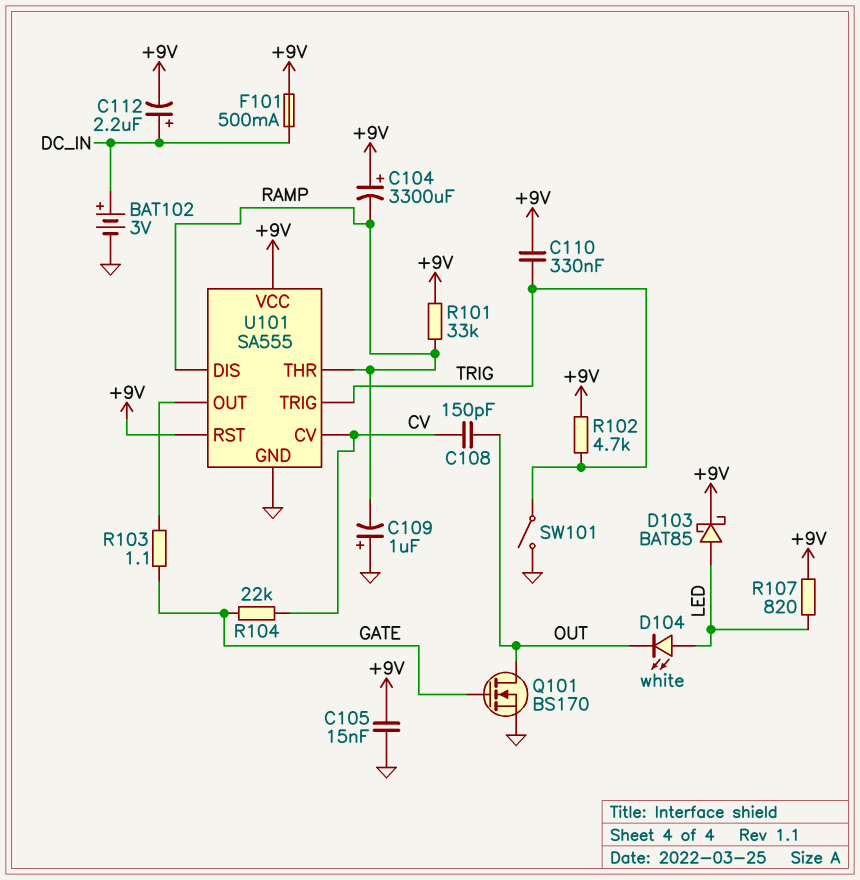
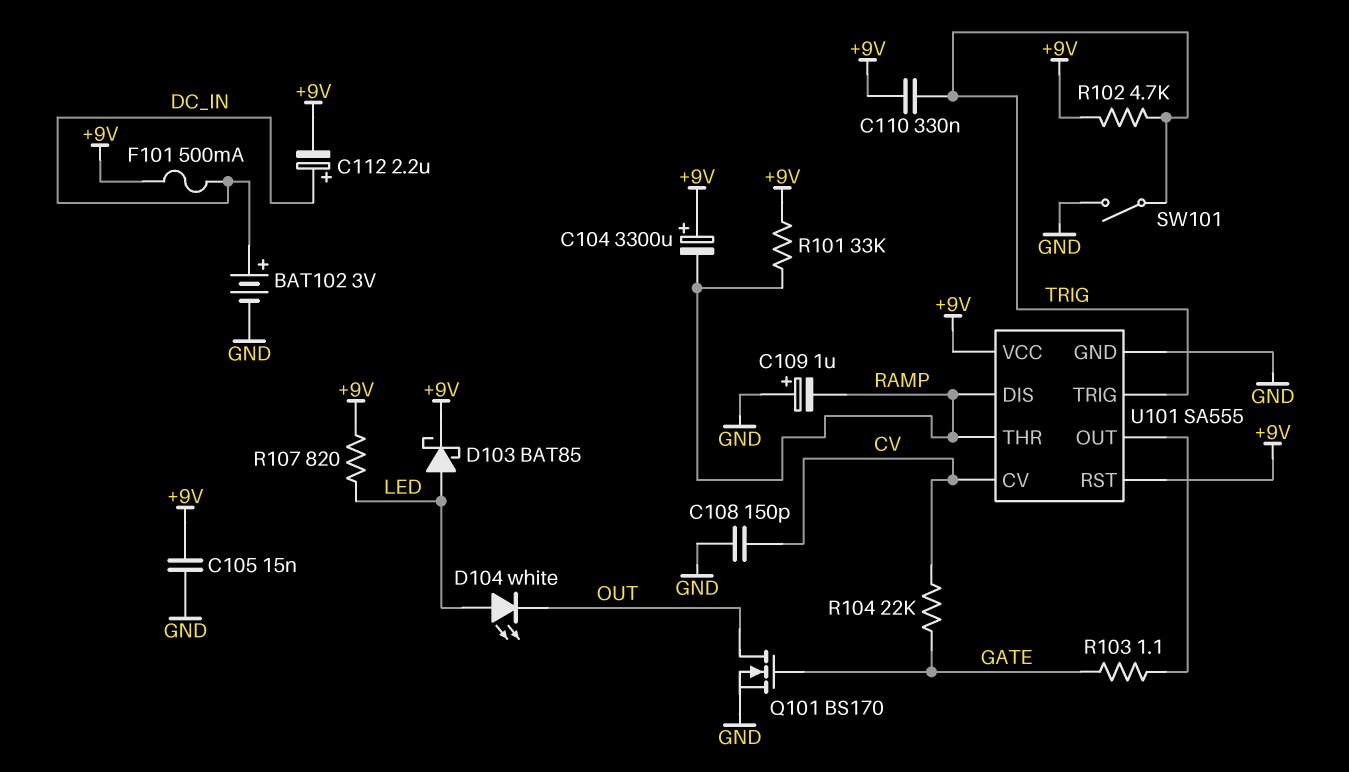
C108: 150pF (CV, OUT) -> 150pF (CV, GND)

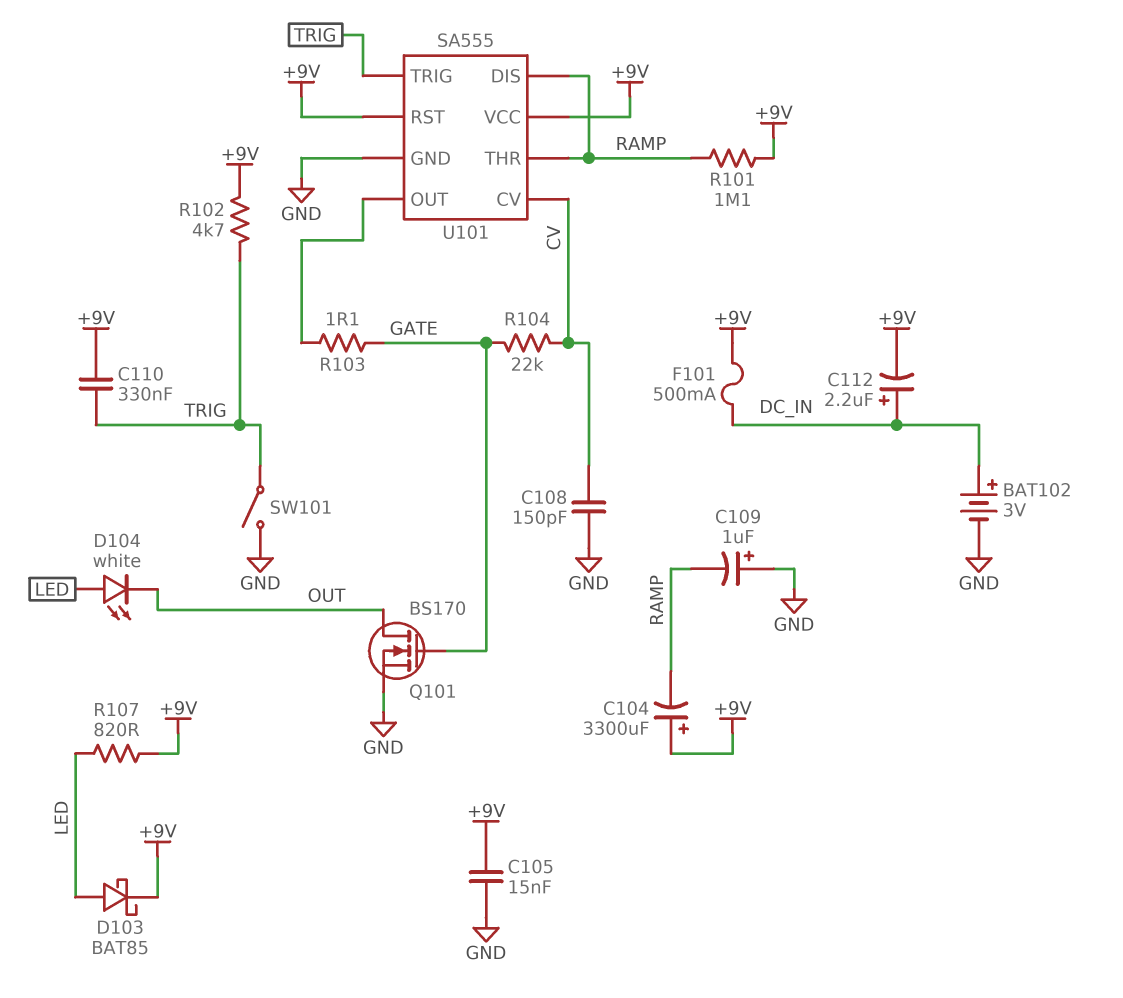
R101: 33k (+9V, RAMP) -> 1.1M (+9V, RAMP)

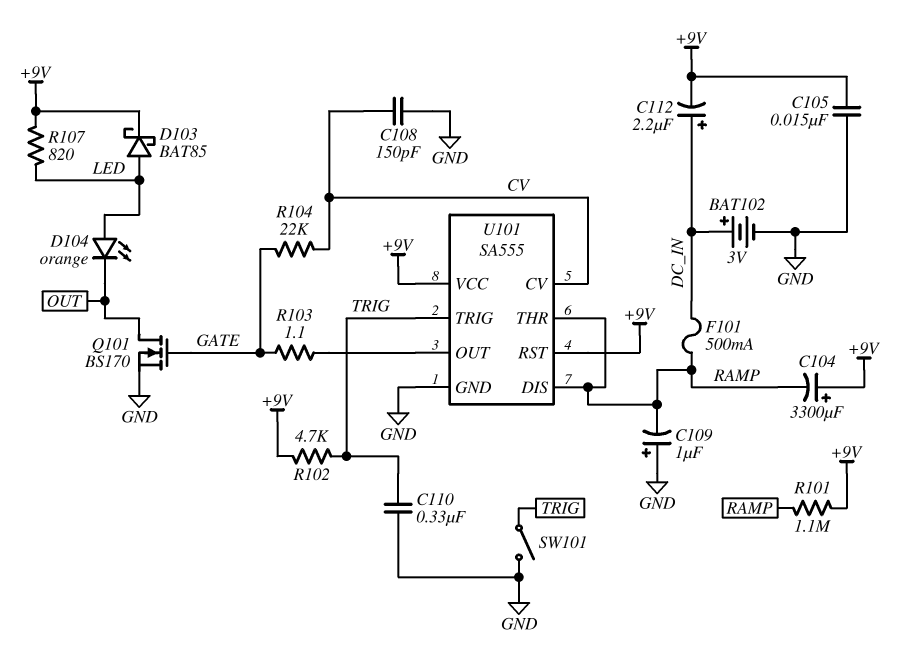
C110: 330nF (+9V, TRIG) -> 330nF (GND, TRIG)
D104: LED white (A LED, K OUT) -> LED orange (A LED, K OUT)
F101: 500mA (+9V, DC_IN) -> 500mA (DC_IN, RAMP)

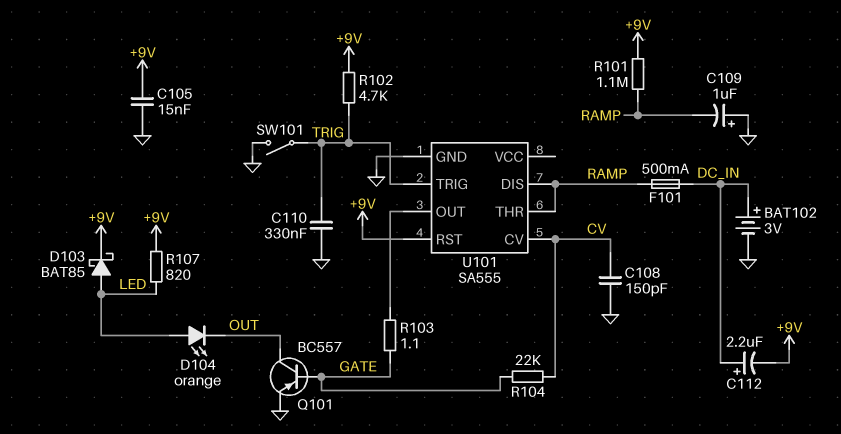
C104: 3300uF (plus +9V, minus RAMP) -> none
Q101: NMOS BS170 (G GATE, D OUT, S GND) -> PNP BC557 (B GATE, C OUT, E GND)
U101 pin VCC: +9V -> none

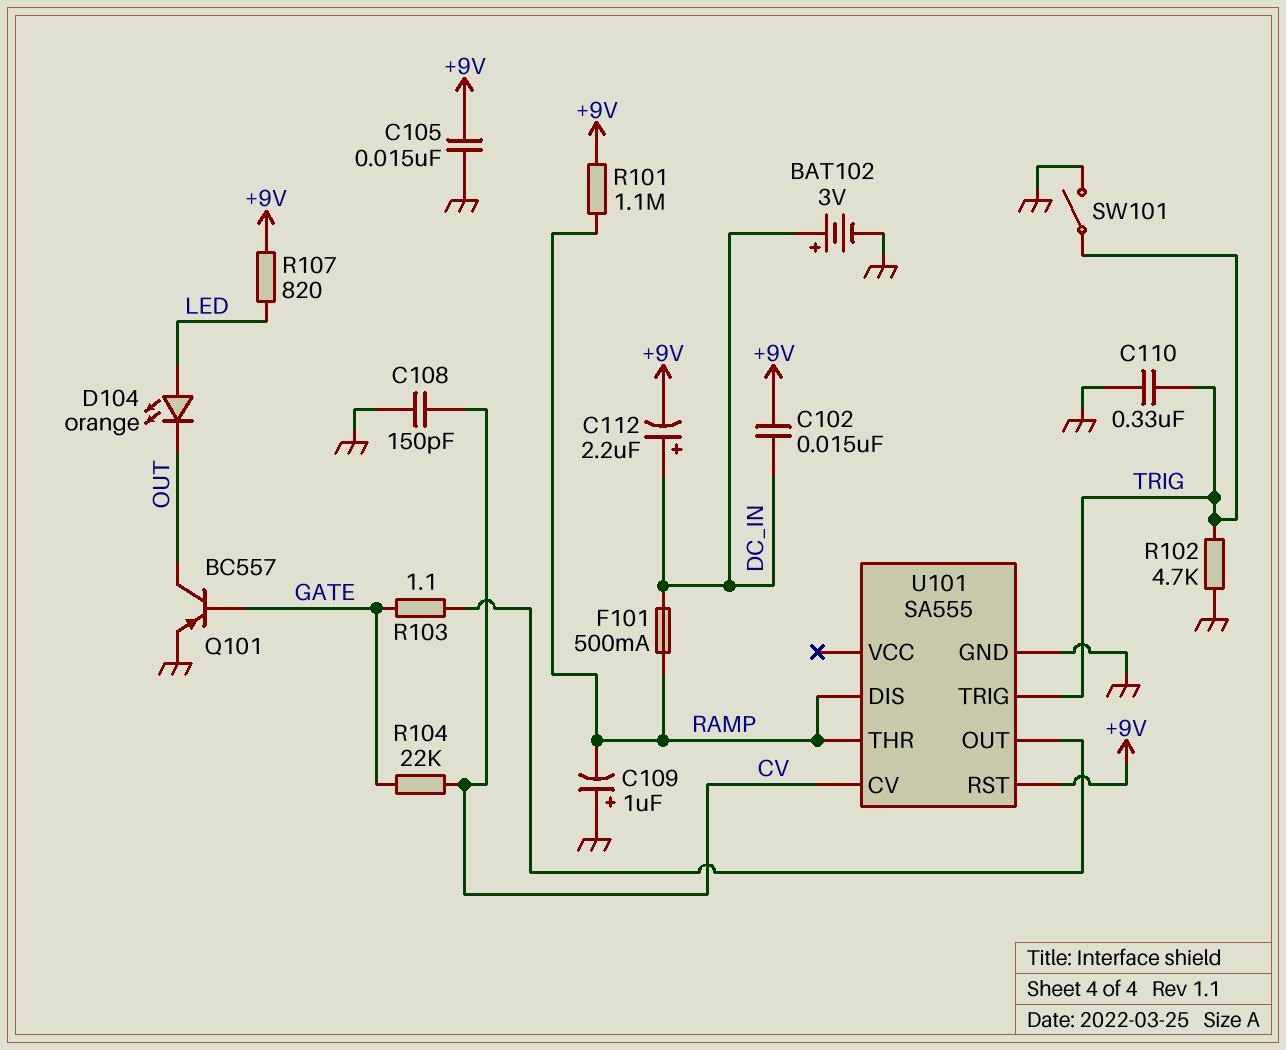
C102: none -> 15nF (+9V, DC_IN)
D103: schottky BAT85 (A LED, K +9V) -> none
R102: 4.7k (+9V, TRIG) -> 4.7k (GND, TRIG)

